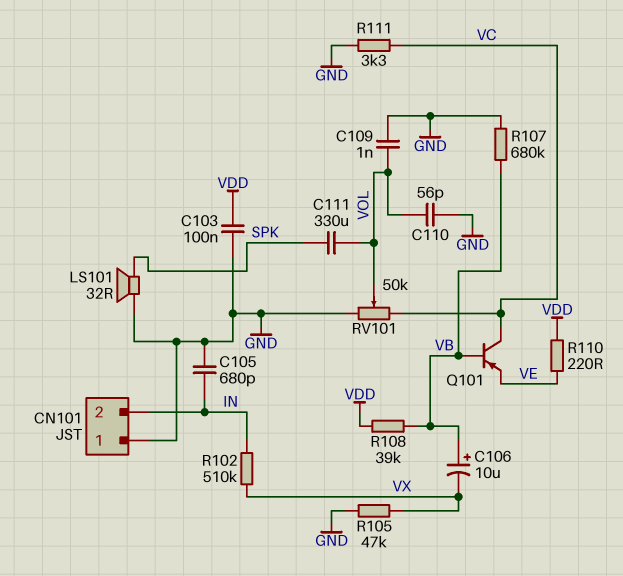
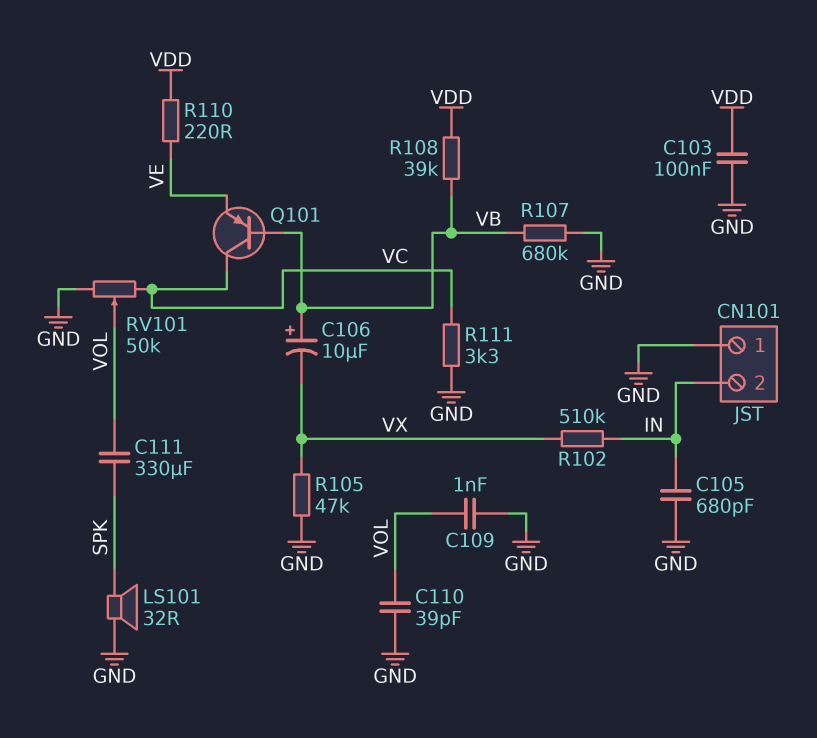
C110: 56pF (GND, VOL) -> 39pF (GND, VOL)

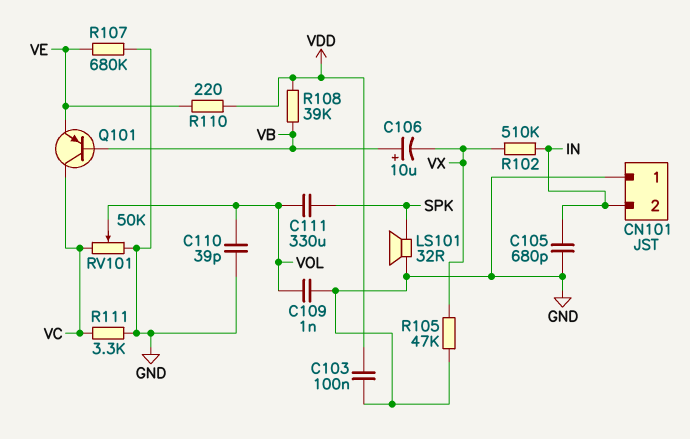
R107: 680k (GND, VB) -> 680k (GND, VE)

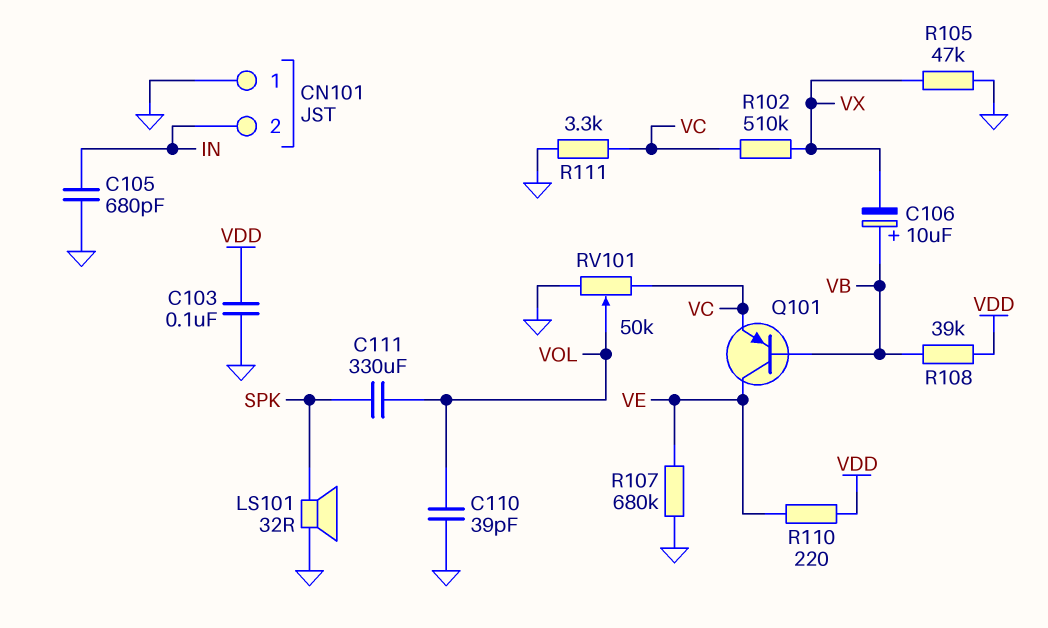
C109: 1nF (GND, VOL) -> none
Q101: PNP (B VB, C VC, E VE) -> PNP (B VB, C VE, E VC)
R102: 510k (IN, VX) -> 510k (VC, VX)

